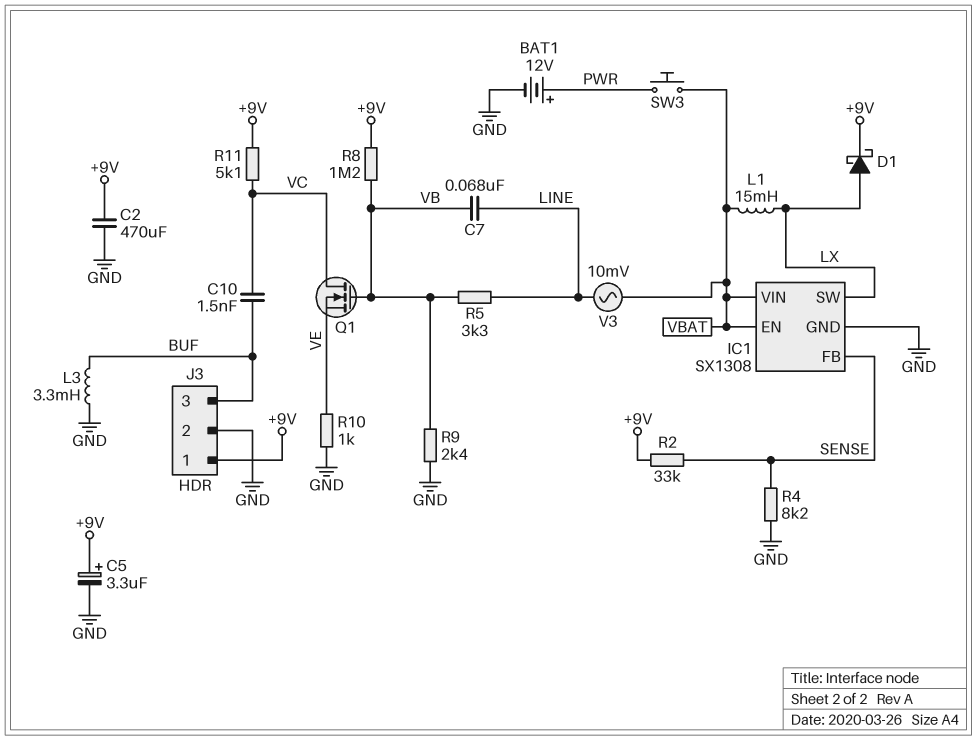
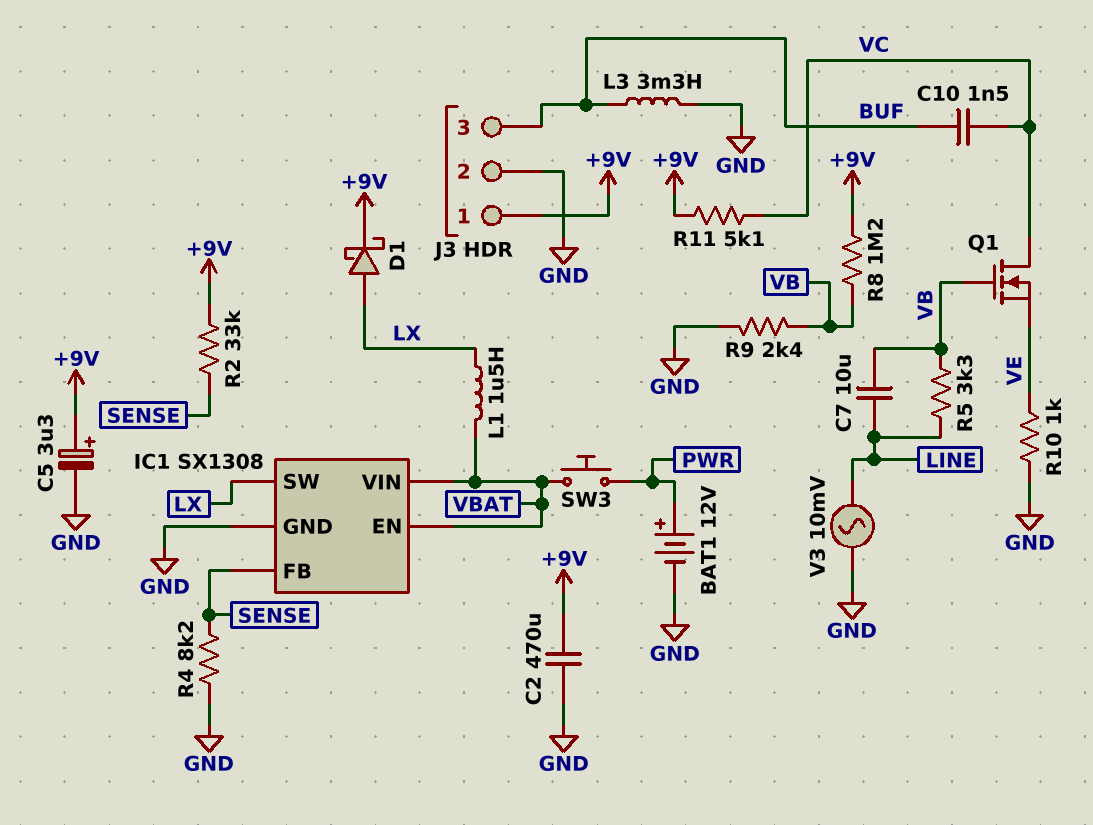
C7: 68nF (LINE, VB) -> 10uF (LINE, VB)
L1: 15mH (LX, VBAT) -> 1.5uH (LX, VBAT)
V3: AC 10mV (LINE, VBAT) -> AC 10mV (GND, LINE)

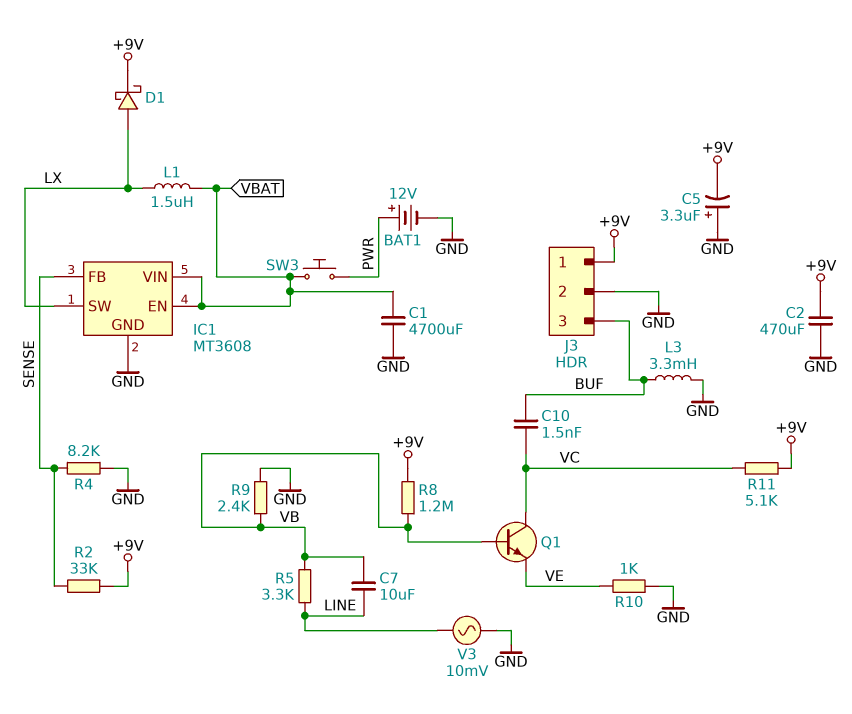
C1: none -> 4700uF (GND, VBAT)
C5: 3.3uF (plus +9V, minus GND) -> 3.3uF (plus GND, minus +9V)
IC1: SX1308 -> MT3608
Q1: NMOS (G VB, D VC, S VE) -> NPN (B VB, C VC, E VE)

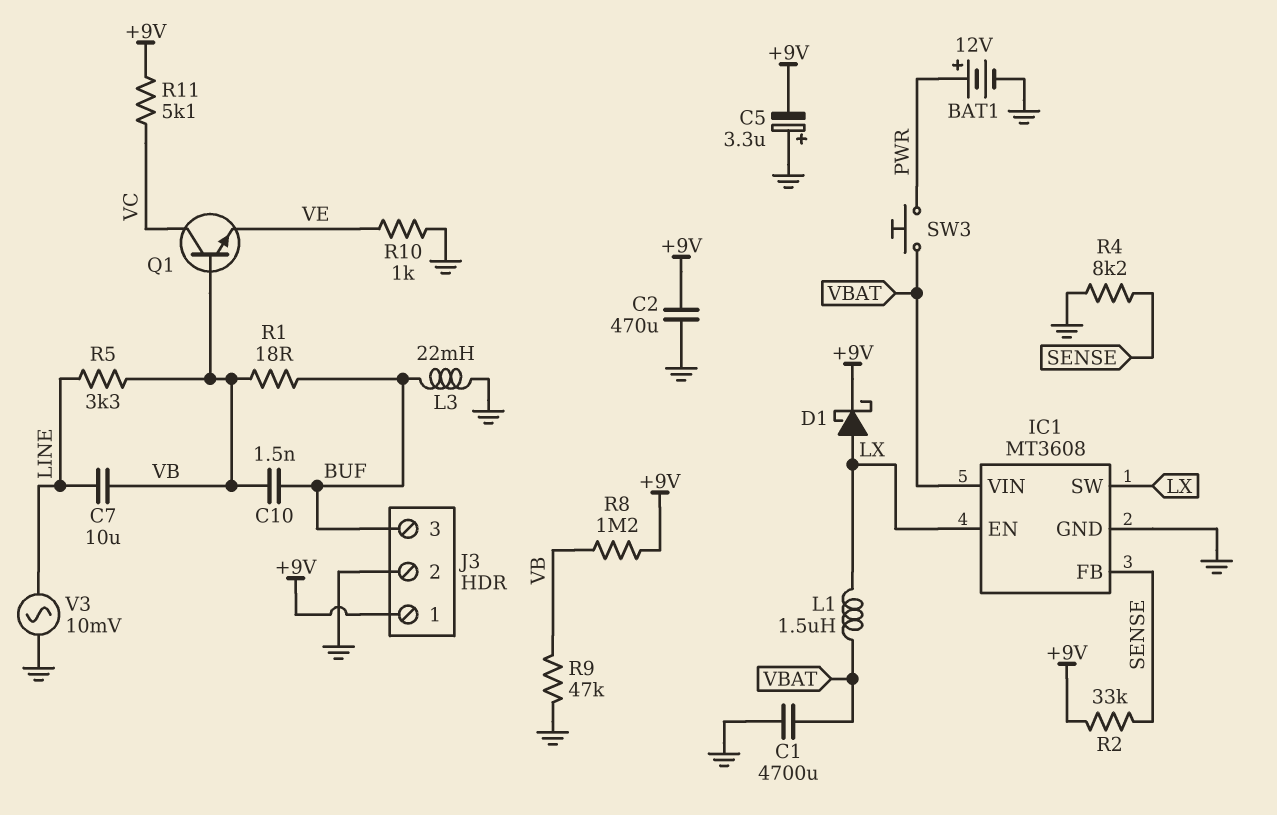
C10: 1.5nF (BUF, VC) -> 1.5nF (BUF, VB)
IC1 pin EN: VBAT -> LX
L3: 3.3mH (BUF, GND) -> 22mH (BUF, GND)
R1: none -> 18 (BUF, VB)
R9: 2.4k (GND, VB) -> 47k (GND, VB)

